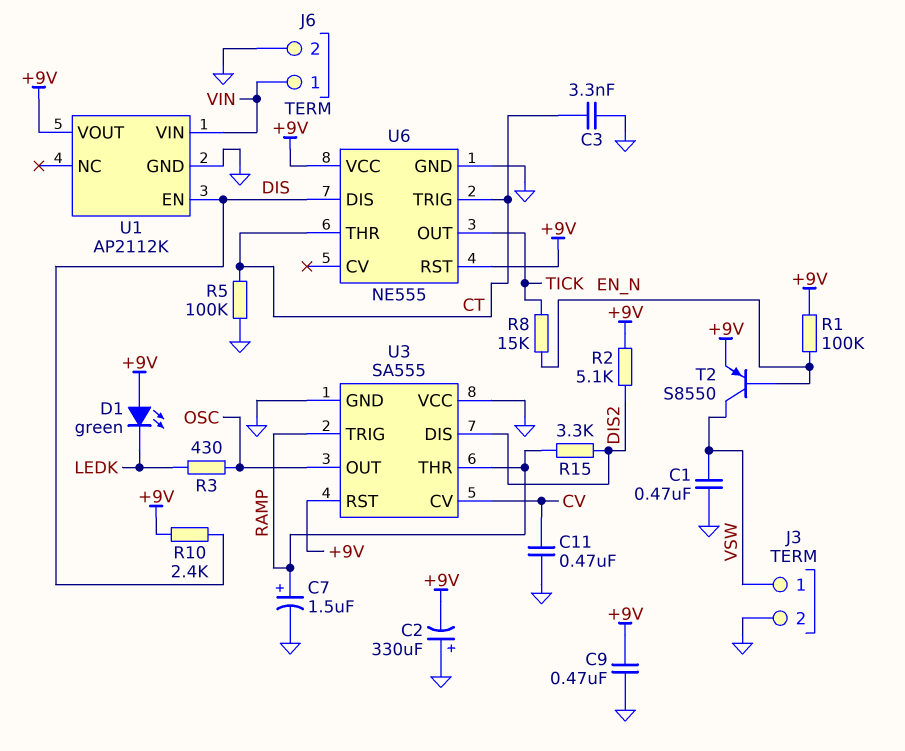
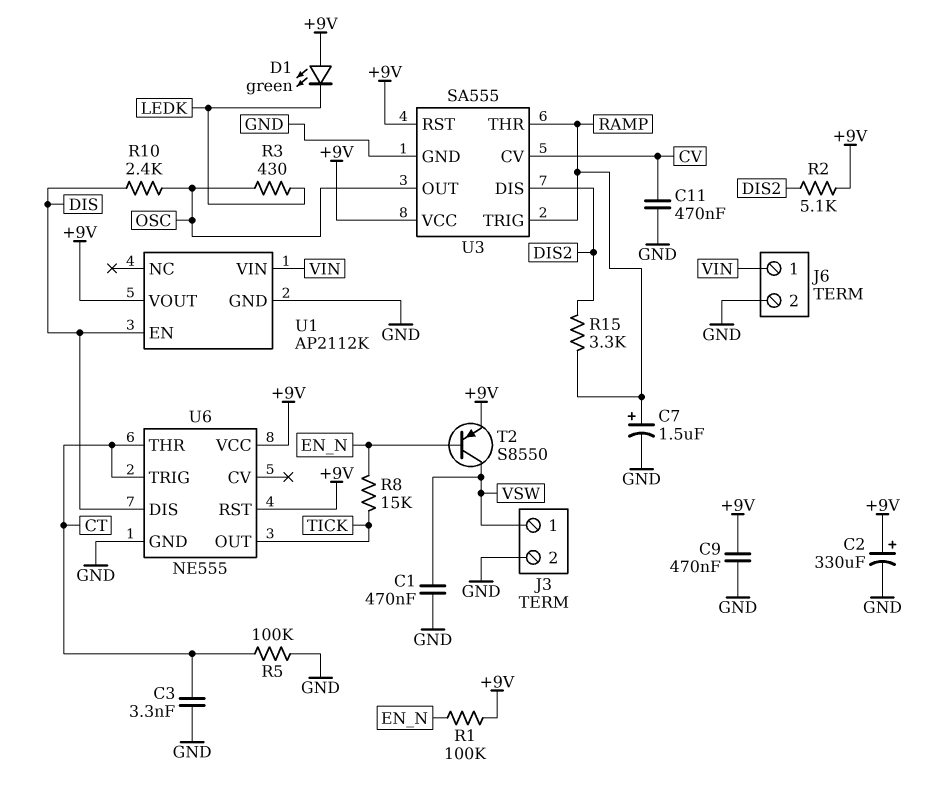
C2: 330uF (plus GND, minus +9V) -> 330uF (plus +9V, minus GND)
R10: 2.4k (+9V, DIS) -> 2.4k (DIS, OSC)
U3 pin VCC: GND -> +9V

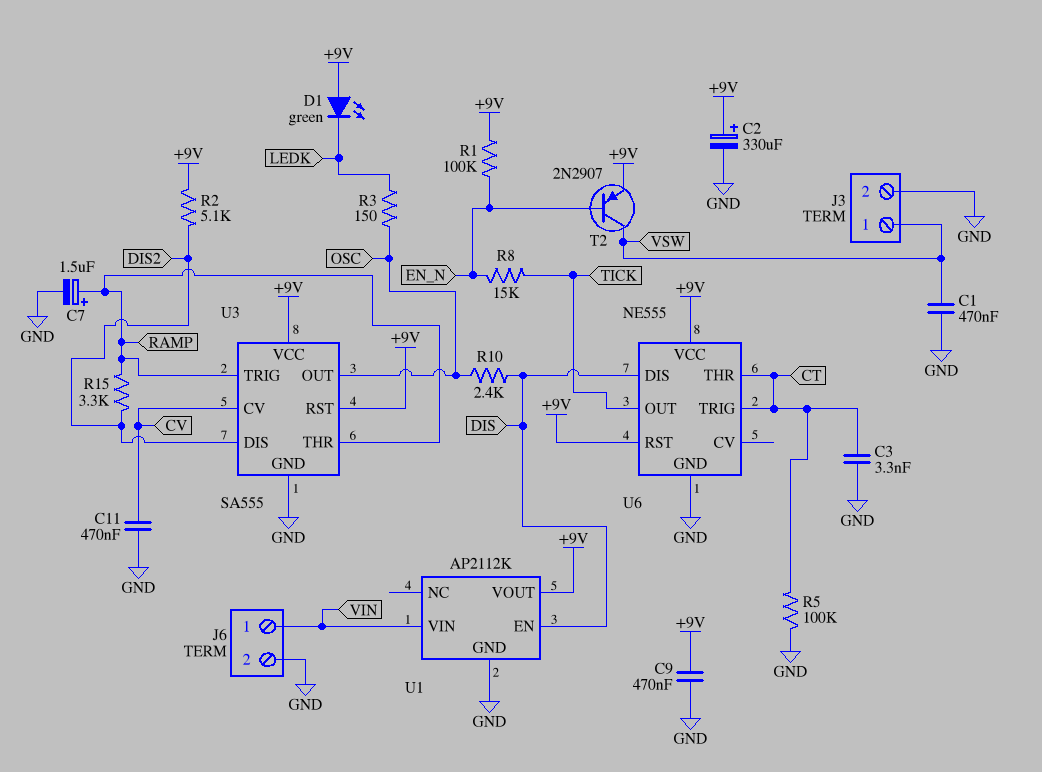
R3: 430 (LEDK, OSC) -> 150 (LEDK, OSC)
T2: PNP S8550 (B EN_N, C VSW, E +9V) -> PNP 2N2907 (B EN_N, C VSW, E +9V)

